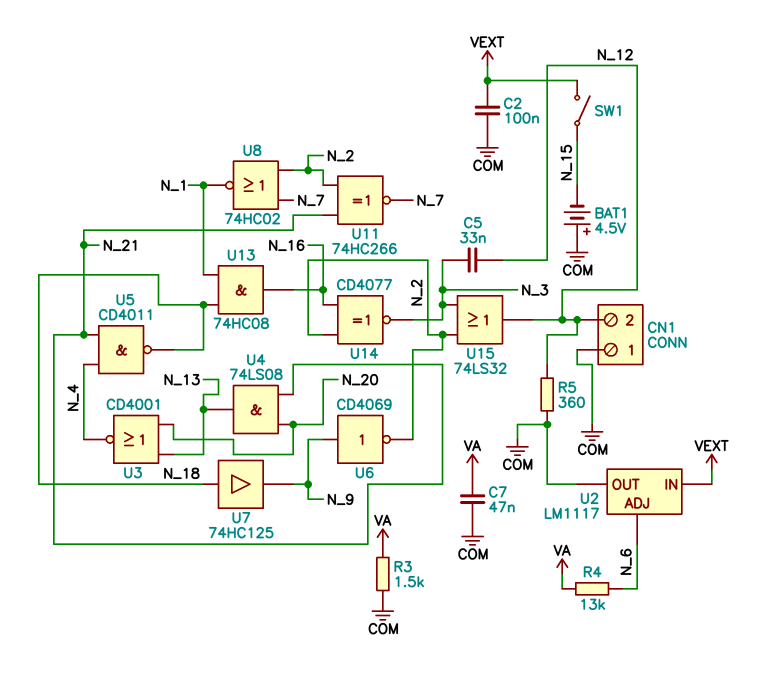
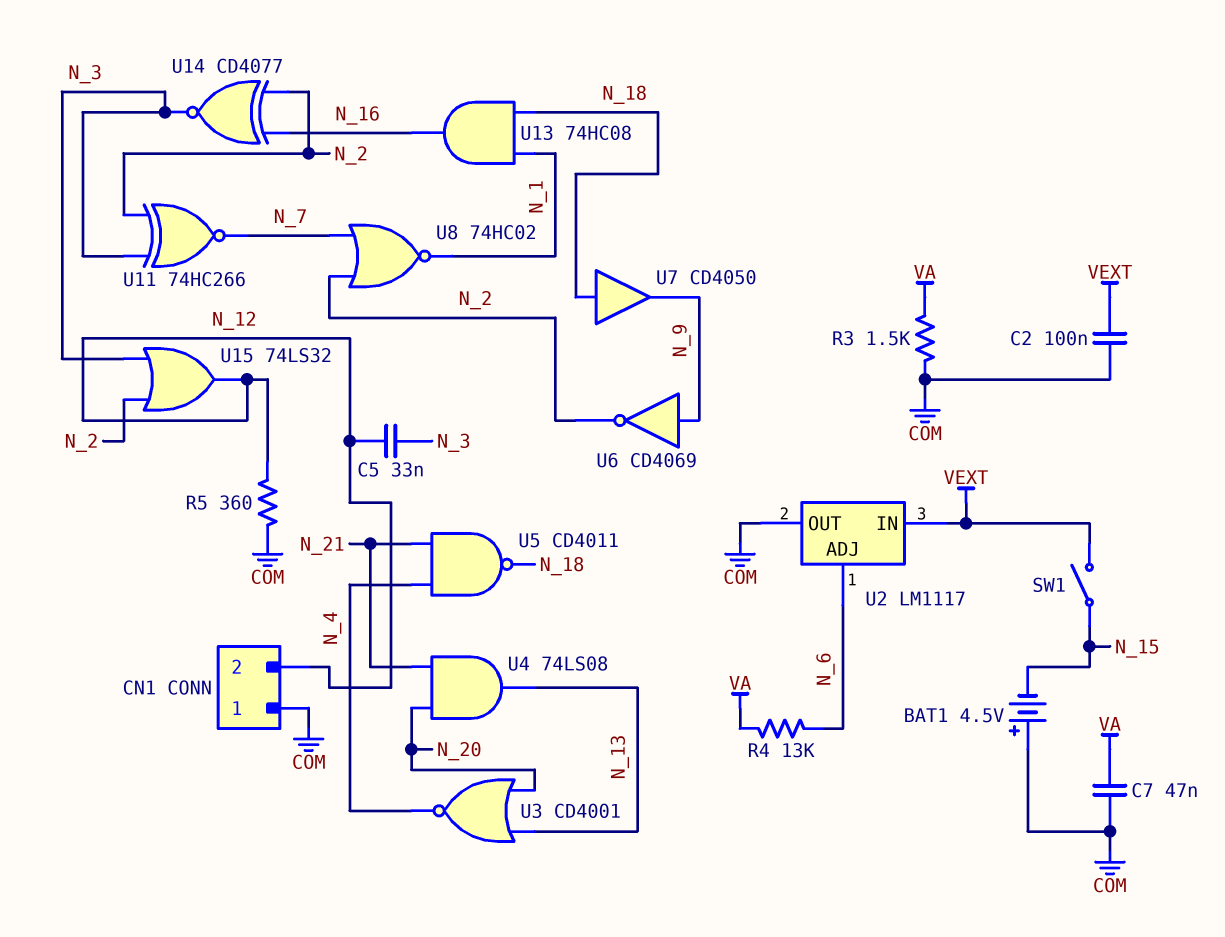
U7: buffer 74HC125 (in N_18, out N_9) -> buffer CD4050 (in N_18, out N_9)
U11: XNOR 74HC266 (in N_2, in N_21, out N_7) -> XNOR 74HC266 (in N_2, in N_3, out N_7)

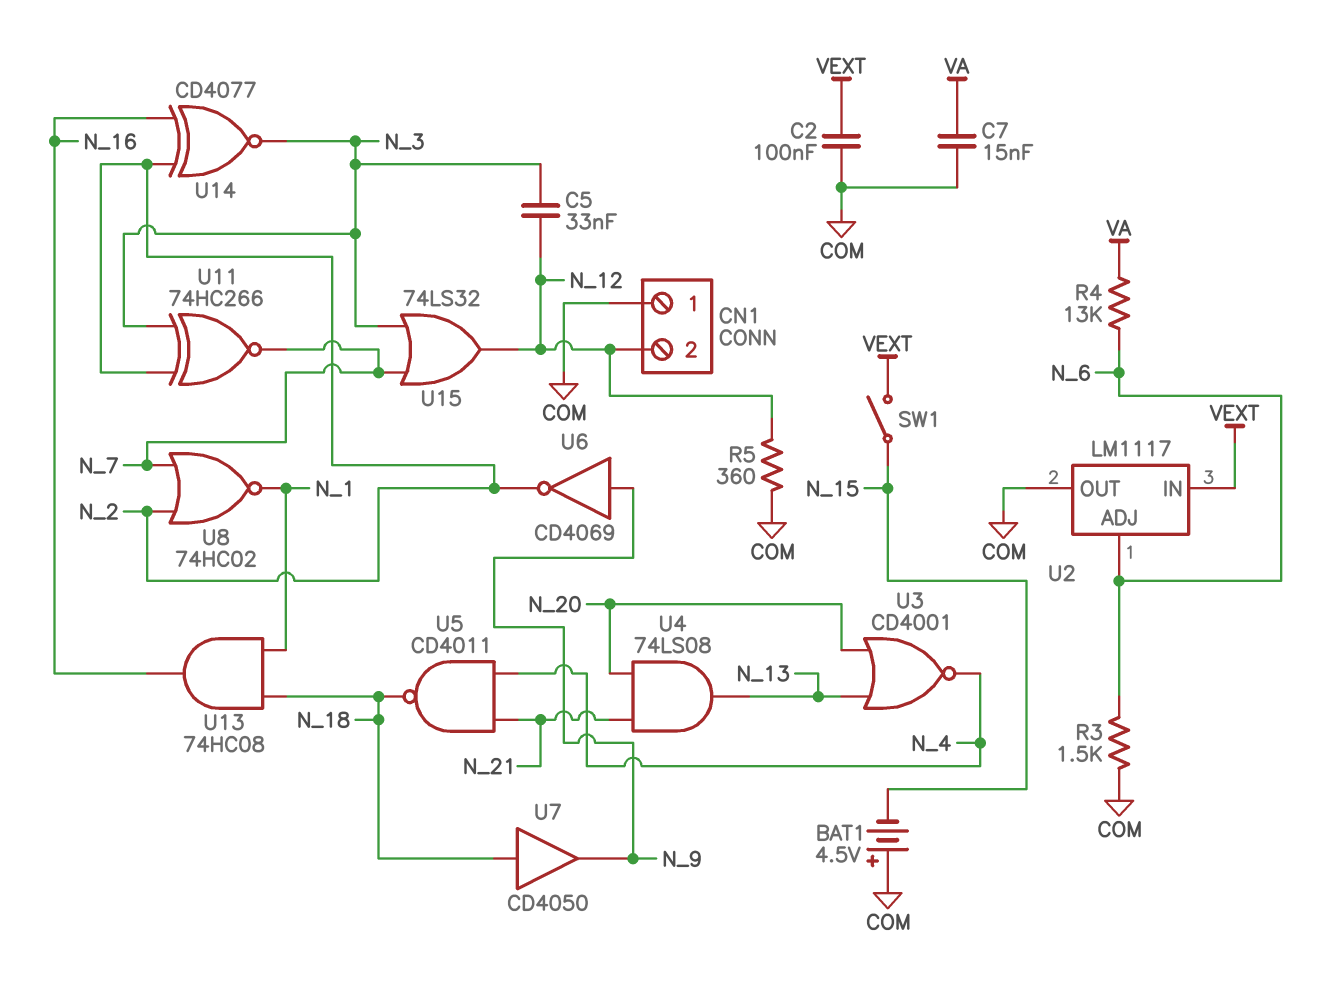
C7: 47nF (COM, VA) -> 15nF (COM, VA)
R3: 1.5k (COM, VA) -> 1.5k (COM, N_6)
U15: OR 74LS32 (in N_2, in N_3, out N_12) -> OR 74LS32 (in N_3, in N_7, out N_12)

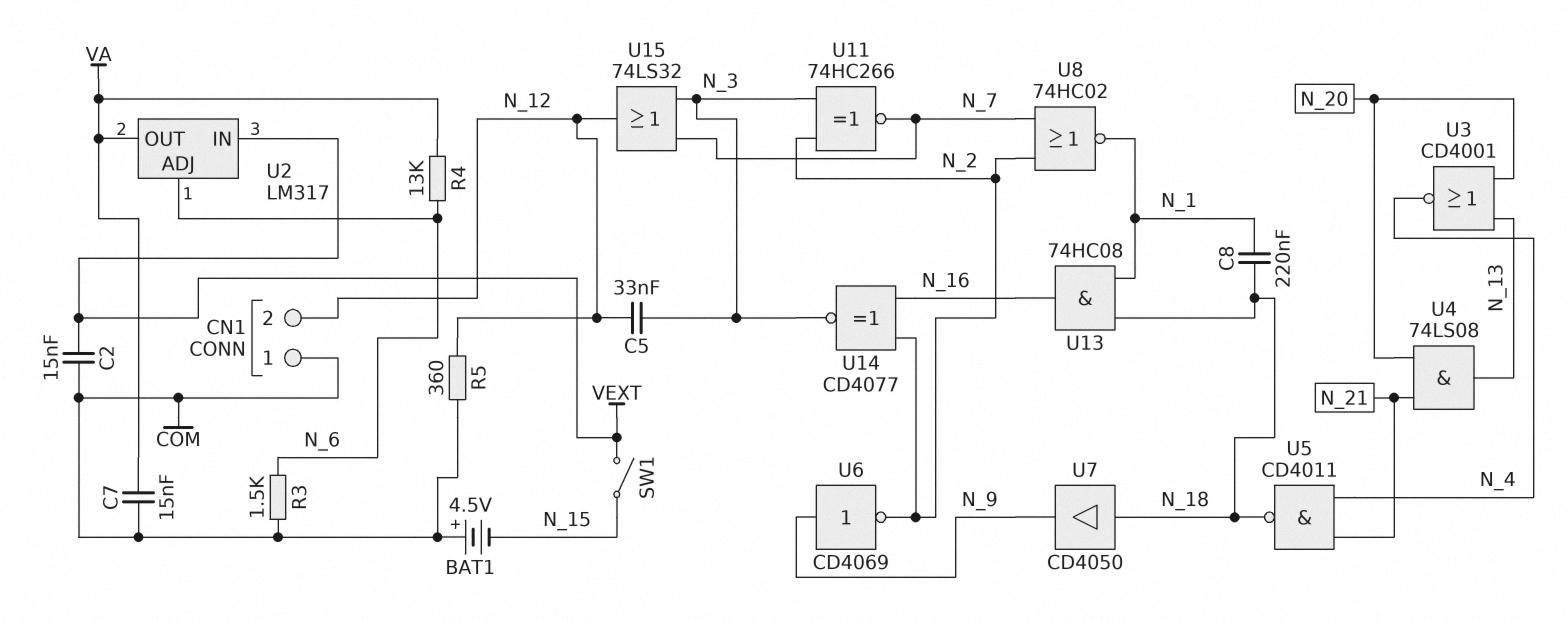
C2: 100nF (COM, VEXT) -> 15nF (COM, VEXT)
C8: none -> 220nF (N_1, N_18)
U2: LM1117 -> LM317
U2 pin OUT: COM -> VA

